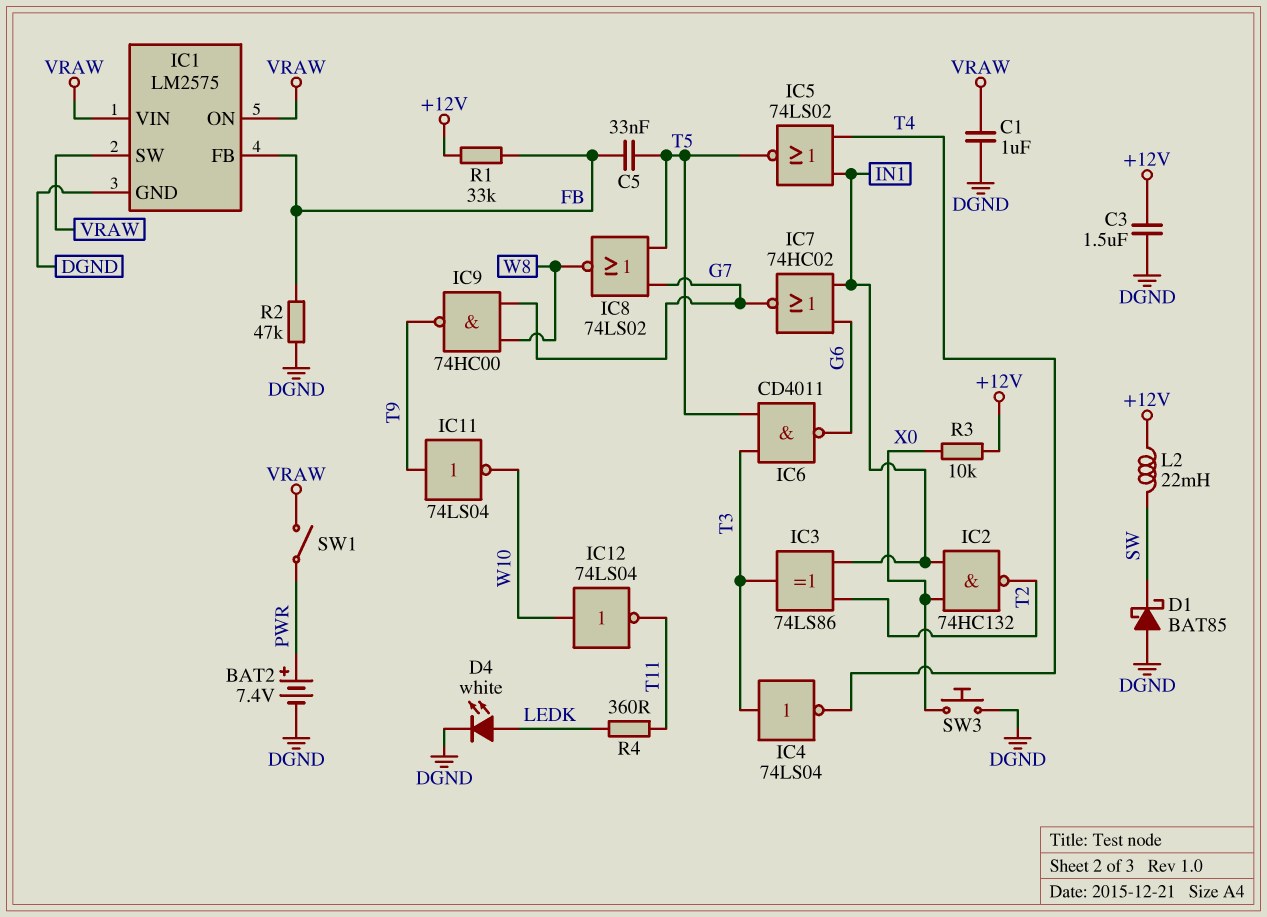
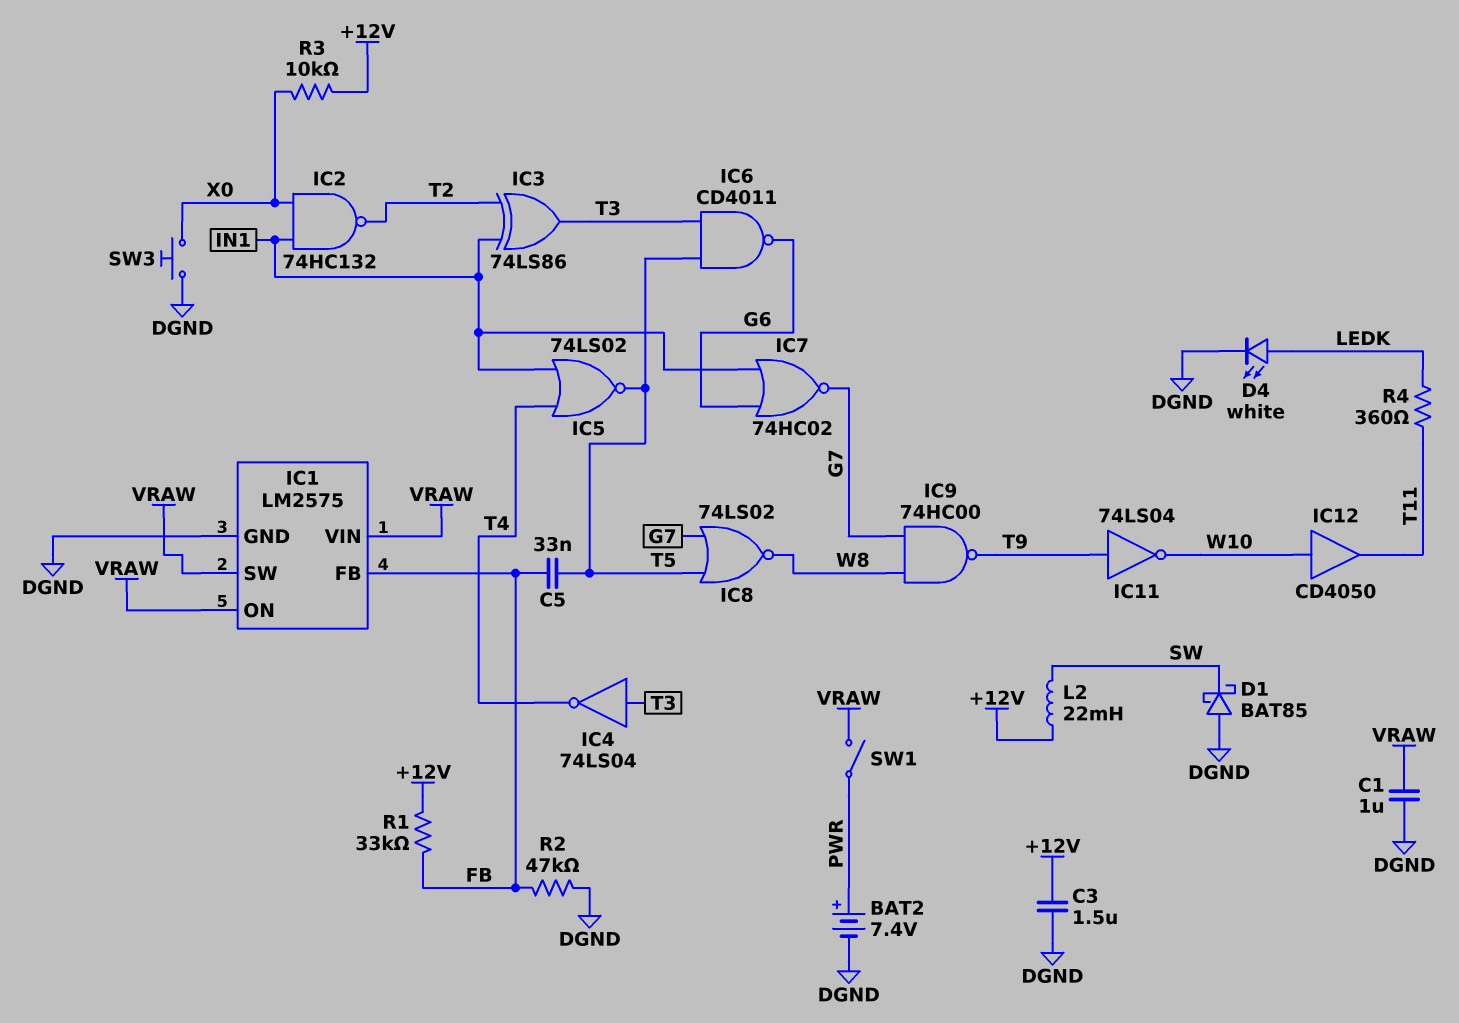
IC12: NOT 74LS04 (in W10, out T11) -> buffer CD4050 (in W10, out T11)

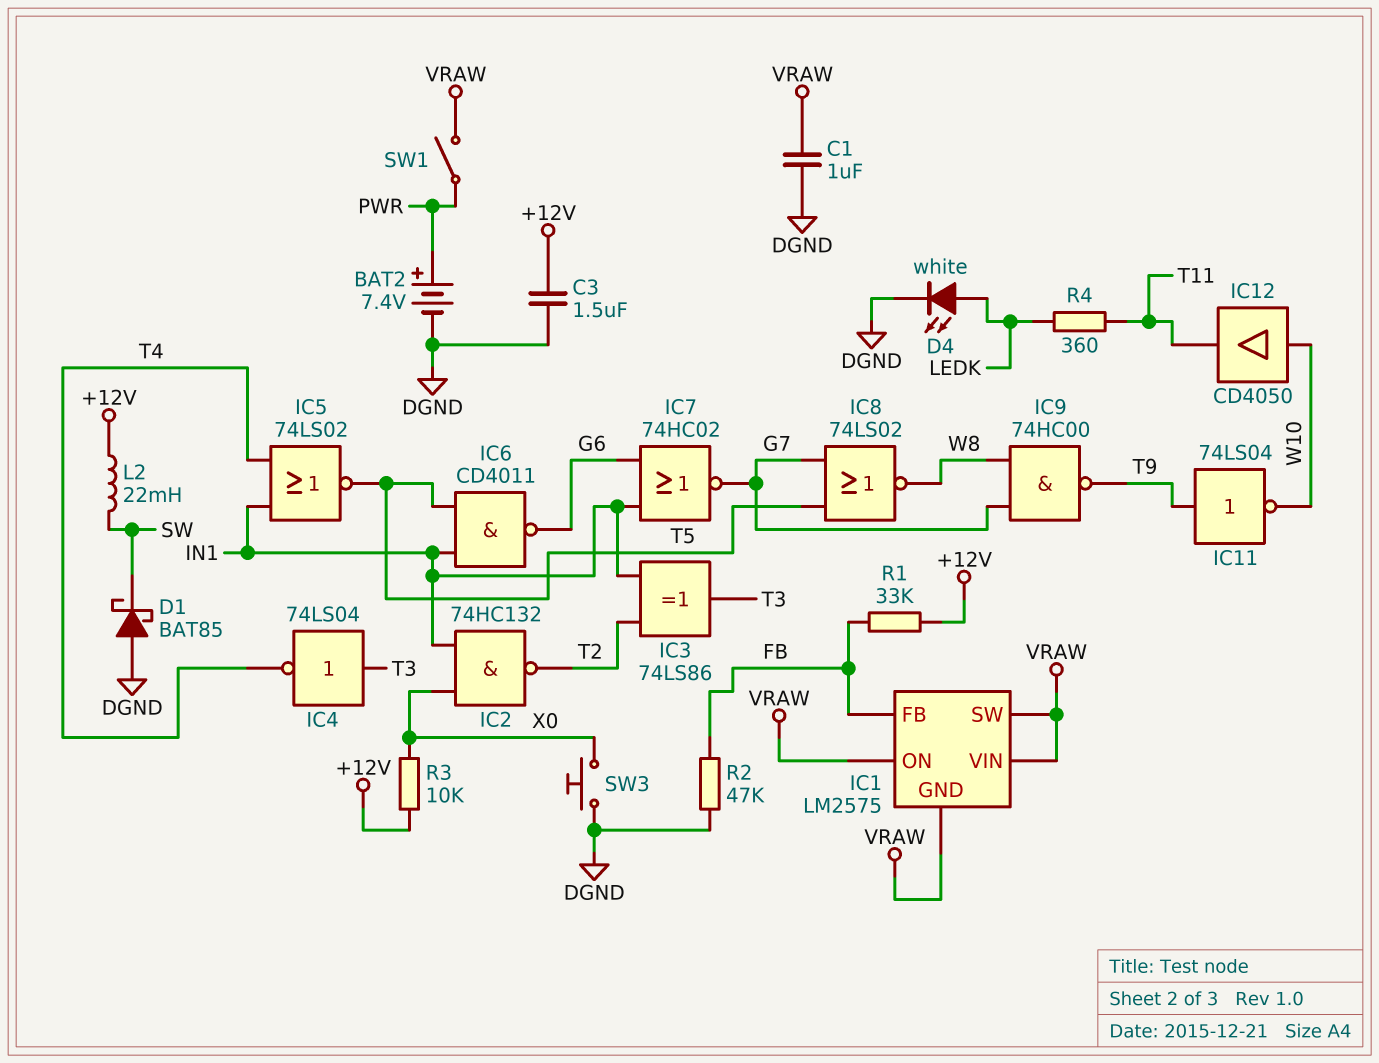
C5: 33nF (FB, T5) -> none
IC1 pin GND: DGND -> VRAW
IC6: NAND CD4011 (in T3, in T5, out G6) -> NAND CD4011 (in IN1, in T5, out G6)

